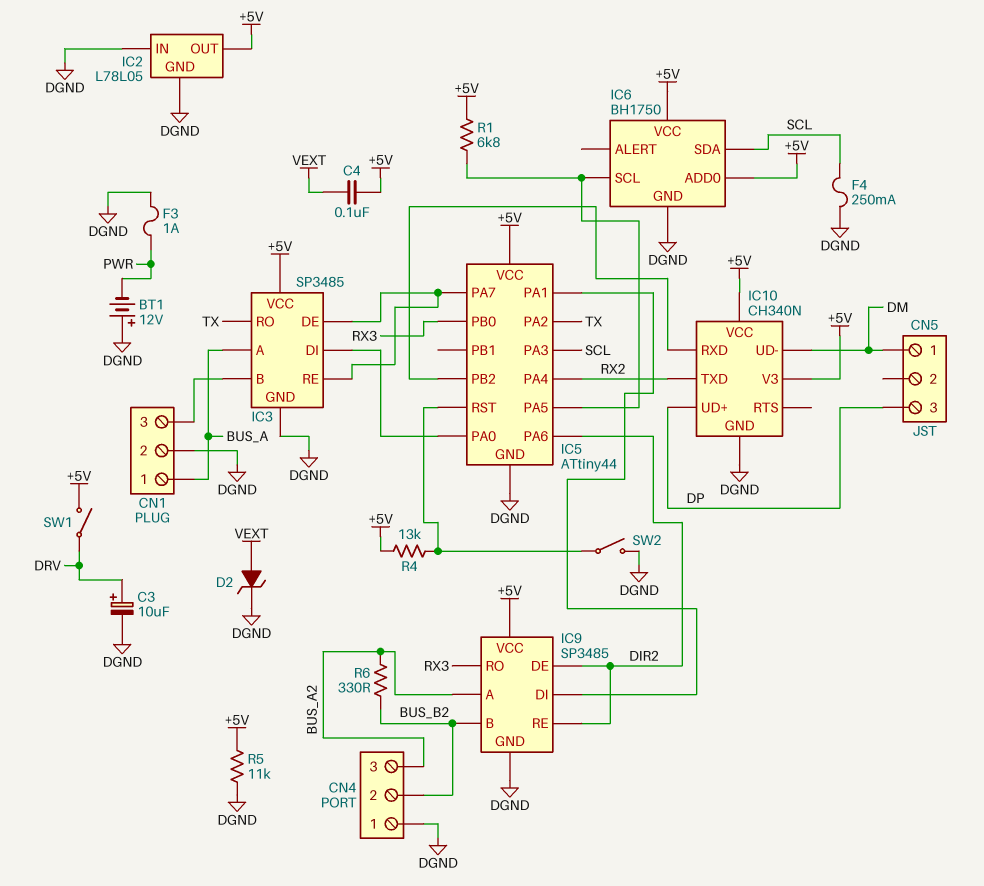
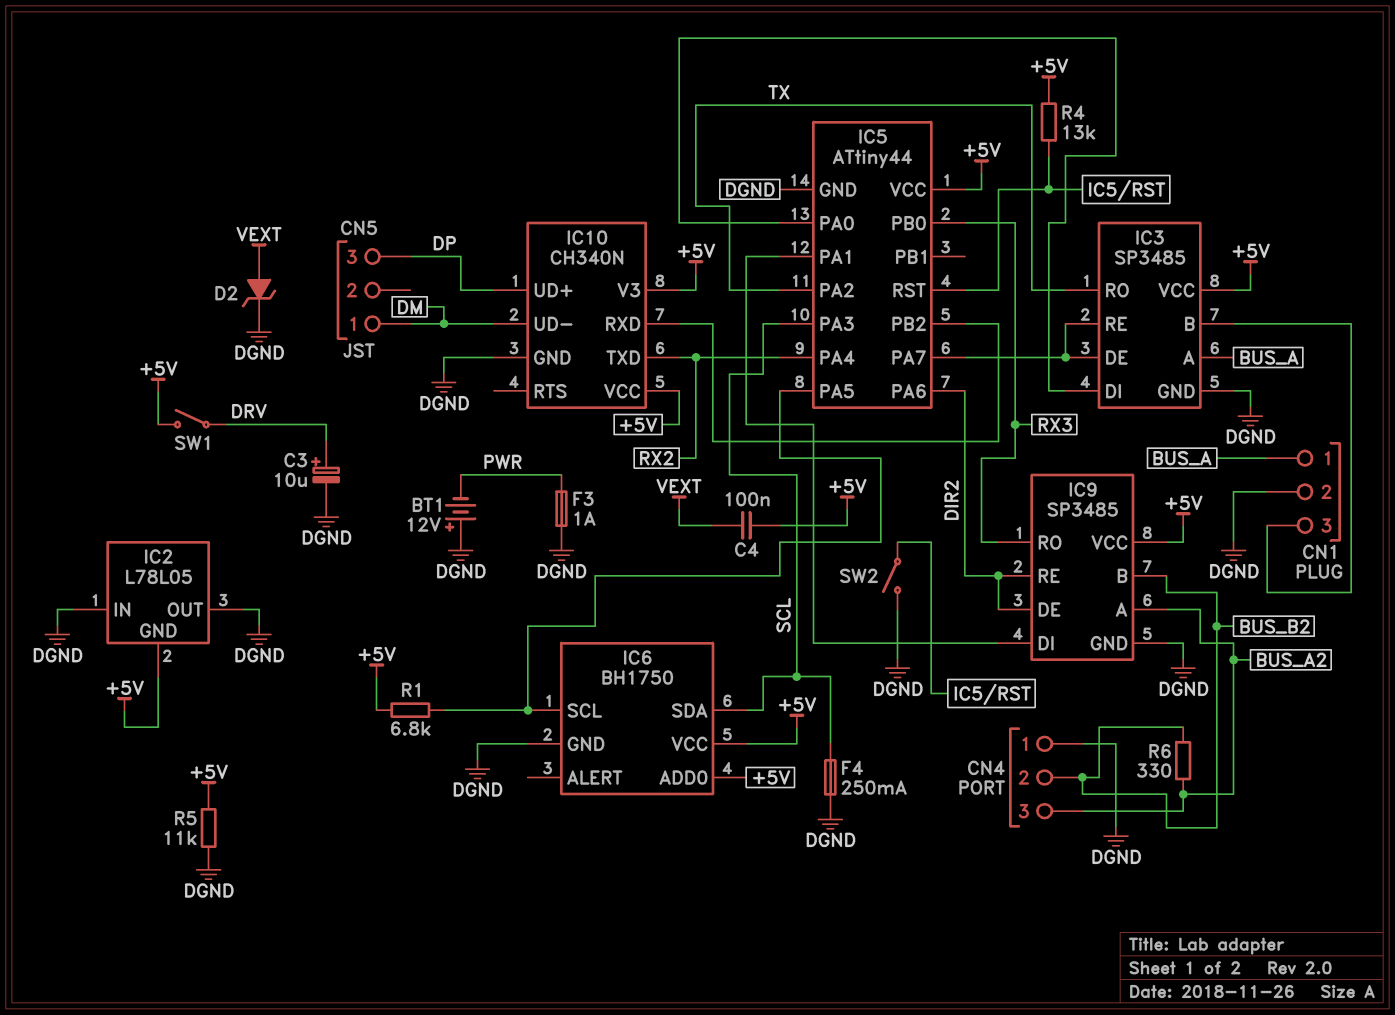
IC2 pin GND: DGND -> +5V
IC2 pin OUT: +5V -> DGND

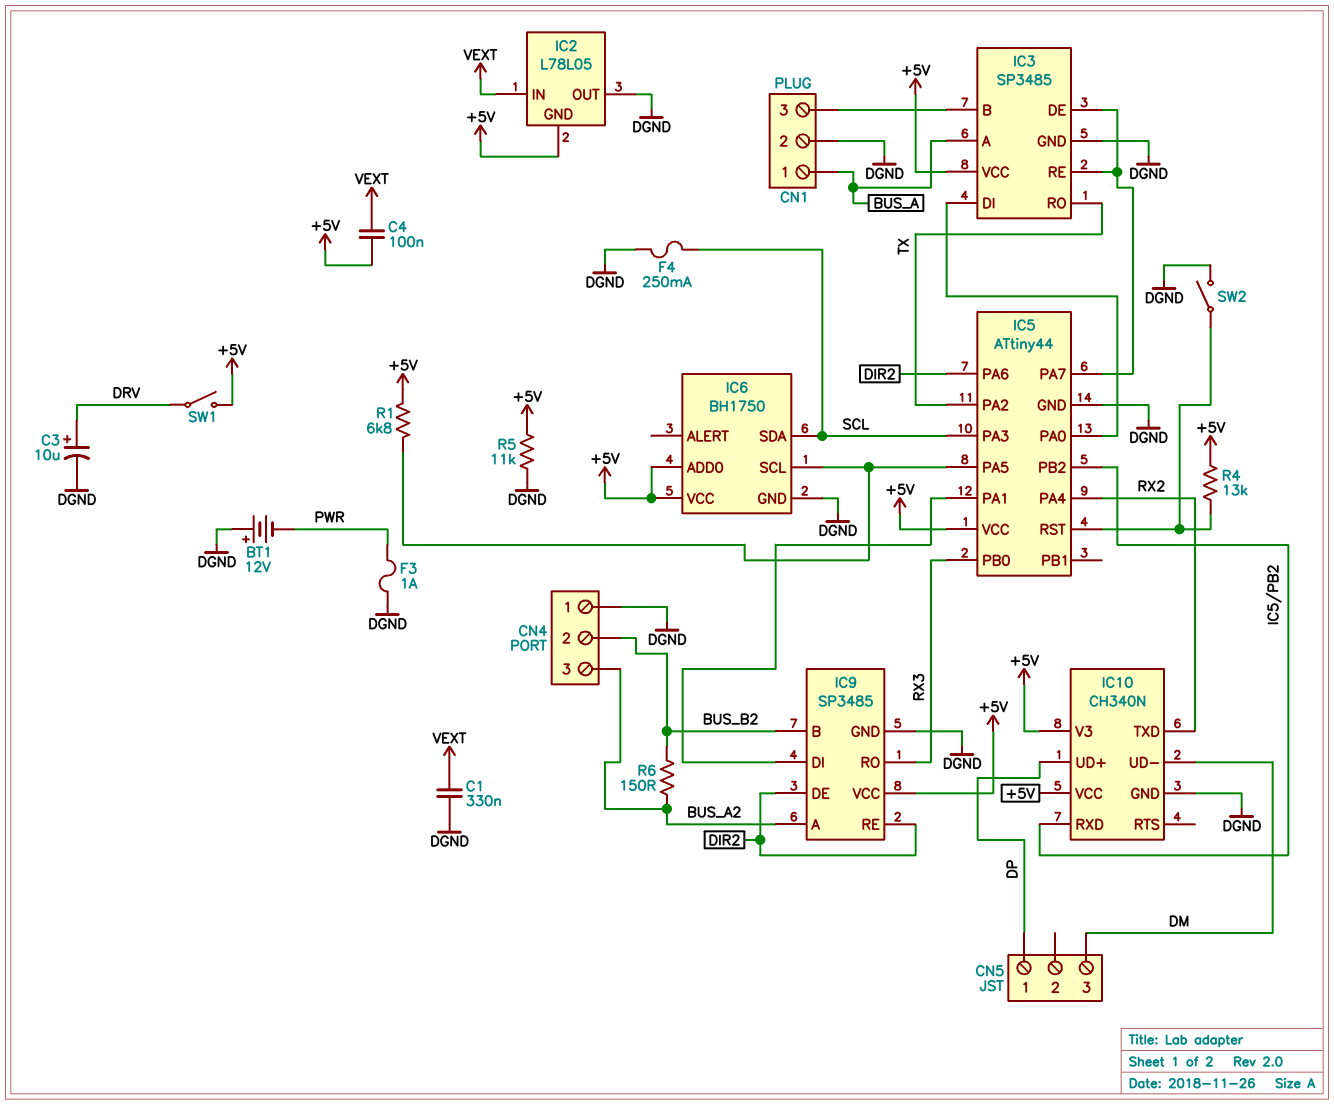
C1: none -> 330nF (DGND, VEXT)
CN5 pin 1: DM -> DP
CN5 pin 3: DP -> DM
D2: zener (A VEXT, K DGND) -> none
IC2 pin IN: DGND -> VEXT
R6: 330 (BUS_A2, BUS_B2) -> 150 (BUS_A2, BUS_B2)

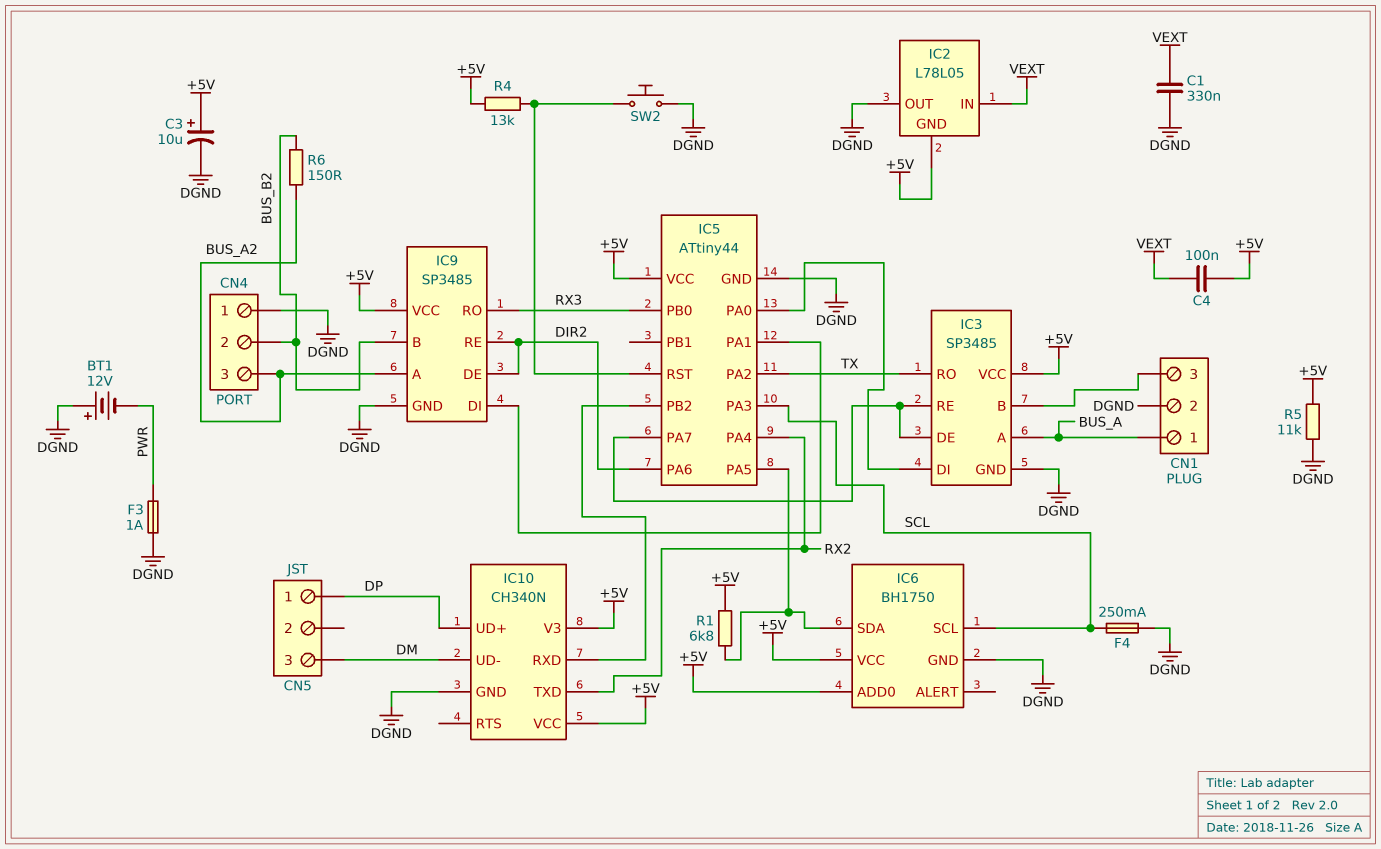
C3: 10uF (plus DRV, minus DGND) -> 10uF (plus +5V, minus DGND)
IC6 pin SCL: IC5/PA5 -> SCL
IC6 pin SDA: SCL -> IC5/PA5
SW1: switch (+5V, DRV) -> none
SW2: switch (DGND, IC5/RST) -> button (DGND, IC5/RST)

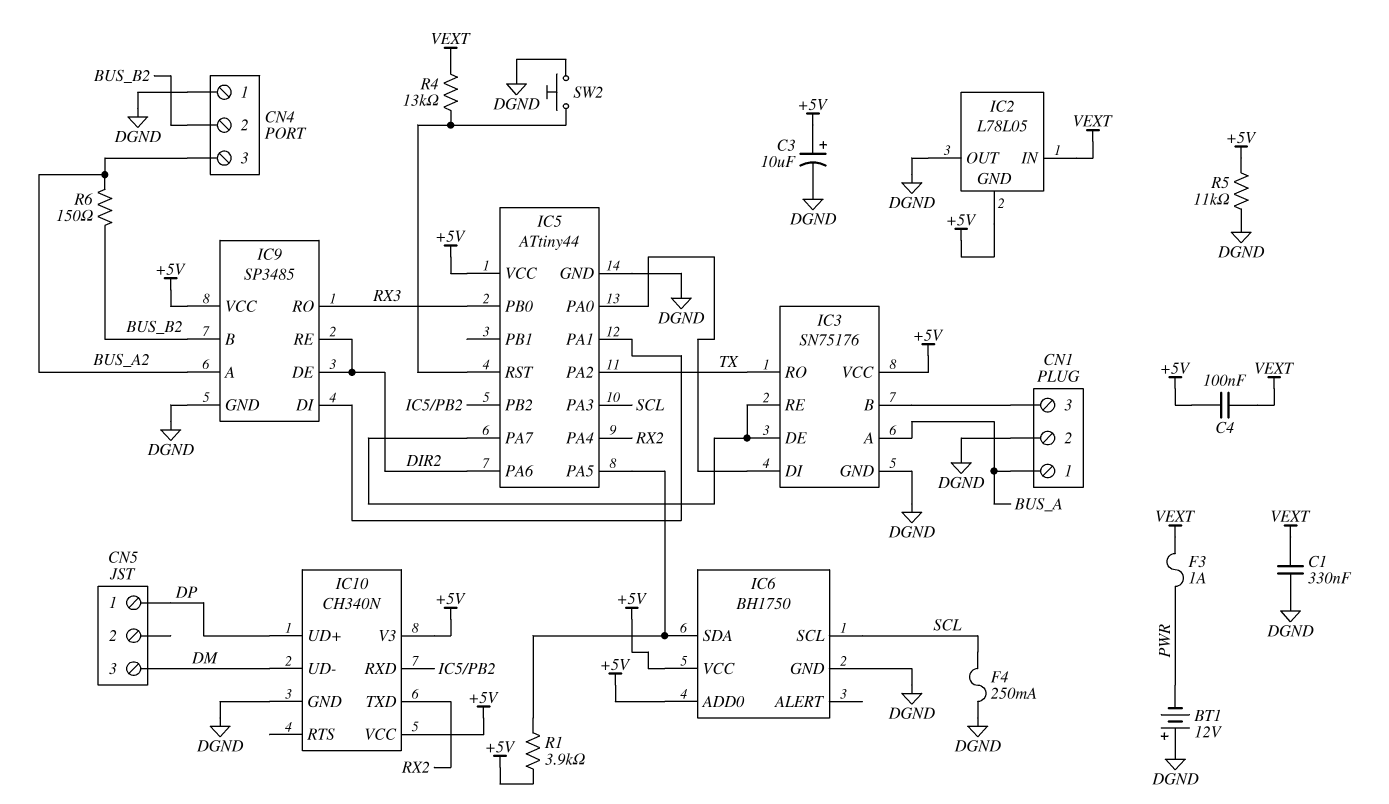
F3: 1A (DGND, PWR) -> 1A (PWR, VEXT)
IC3: SP3485 -> SN75176
R1: 6.8k (+5V, IC5/PA5) -> 3.9k (+5V, IC5/PA5)
R4: 13k (+5V, IC5/RST) -> 13k (IC5/RST, VEXT)

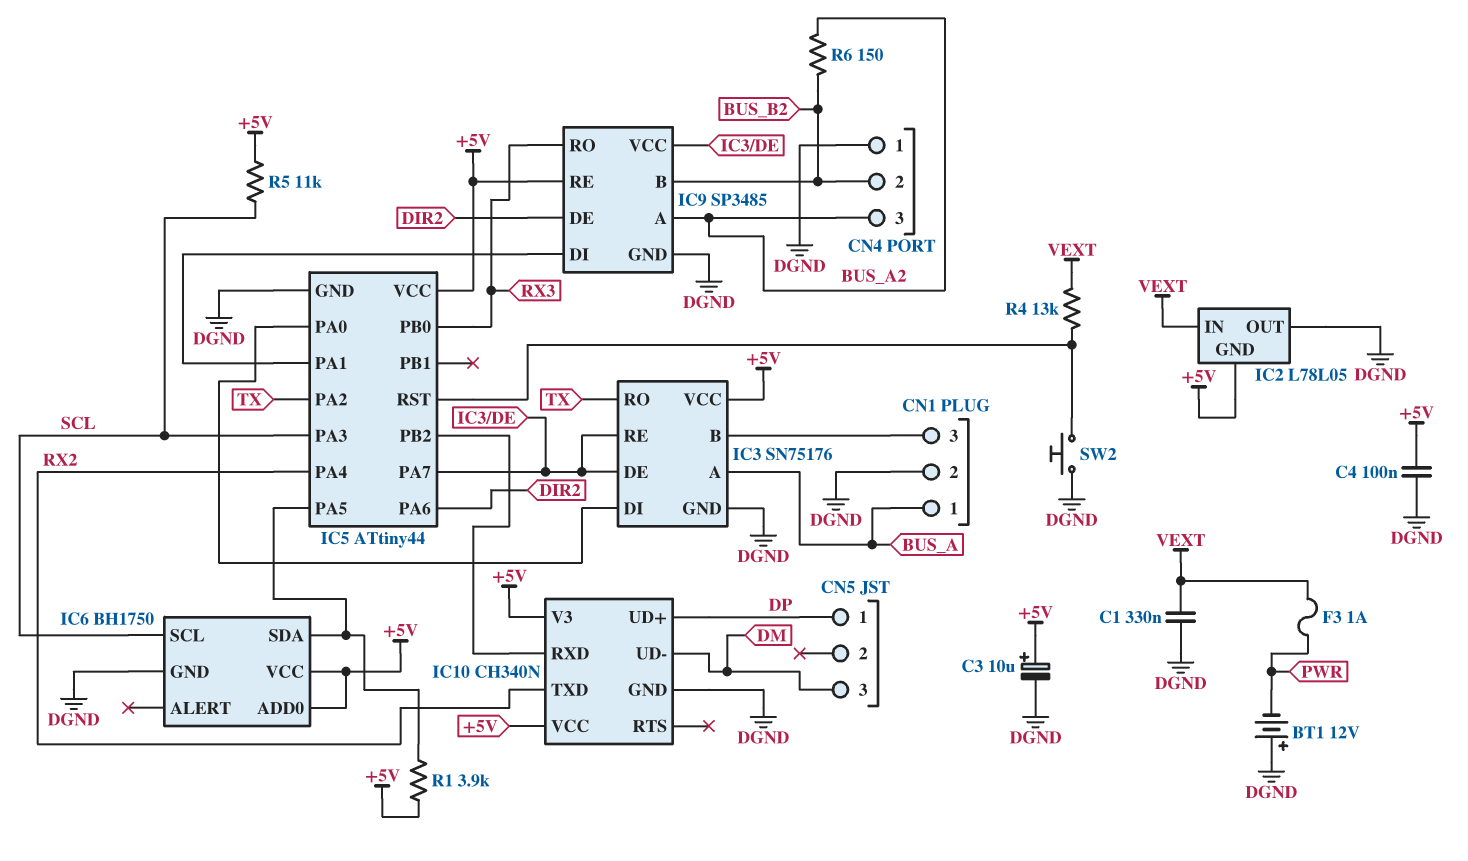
C4: 100nF (+5V, VEXT) -> 100nF (+5V, DGND)
F4: 250mA (DGND, SCL) -> none
IC9 pin RE: DIR2 -> +5V
IC9 pin VCC: +5V -> IC3/DE
R5: 11k (+5V, DGND) -> 11k (+5V, SCL)

